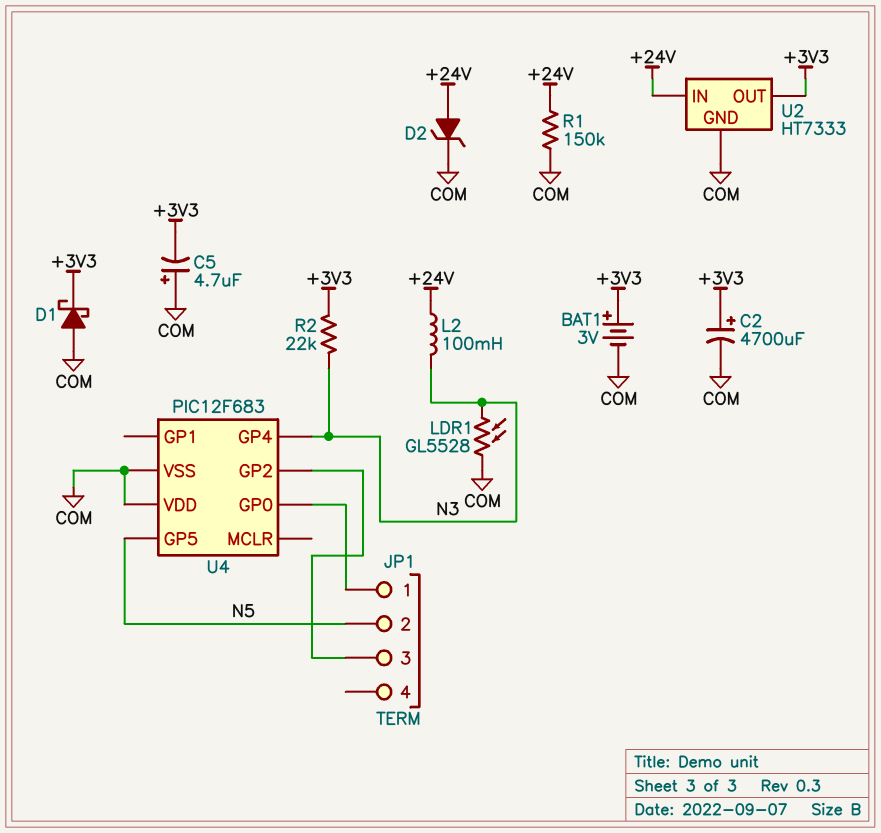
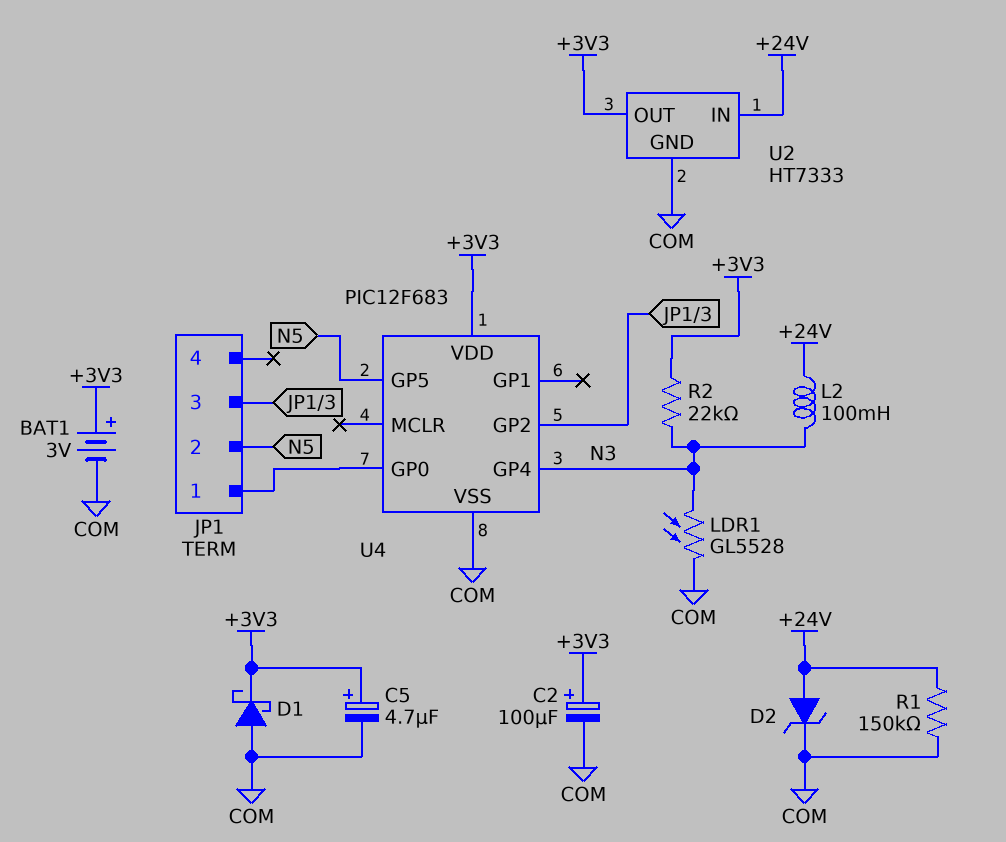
C2: 4700uF (plus +3V3, minus COM) -> 100uF (plus +3V3, minus COM)
C5: 4.7uF (plus COM, minus +3V3) -> 4.7uF (plus +3V3, minus COM)
U4 pin VDD: COM -> +3V3

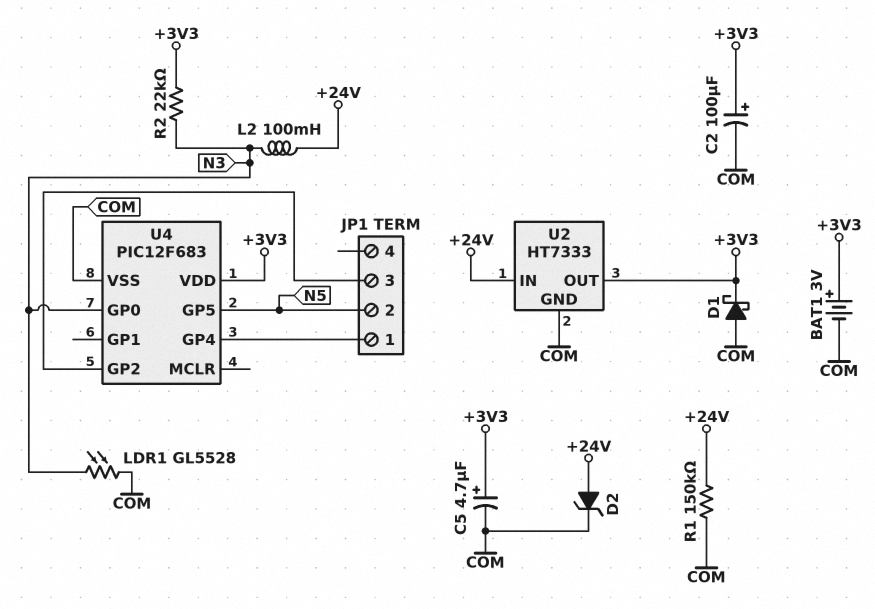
U4 pin GP0: JP1/1 -> N3
U4 pin GP4: N3 -> JP1/1

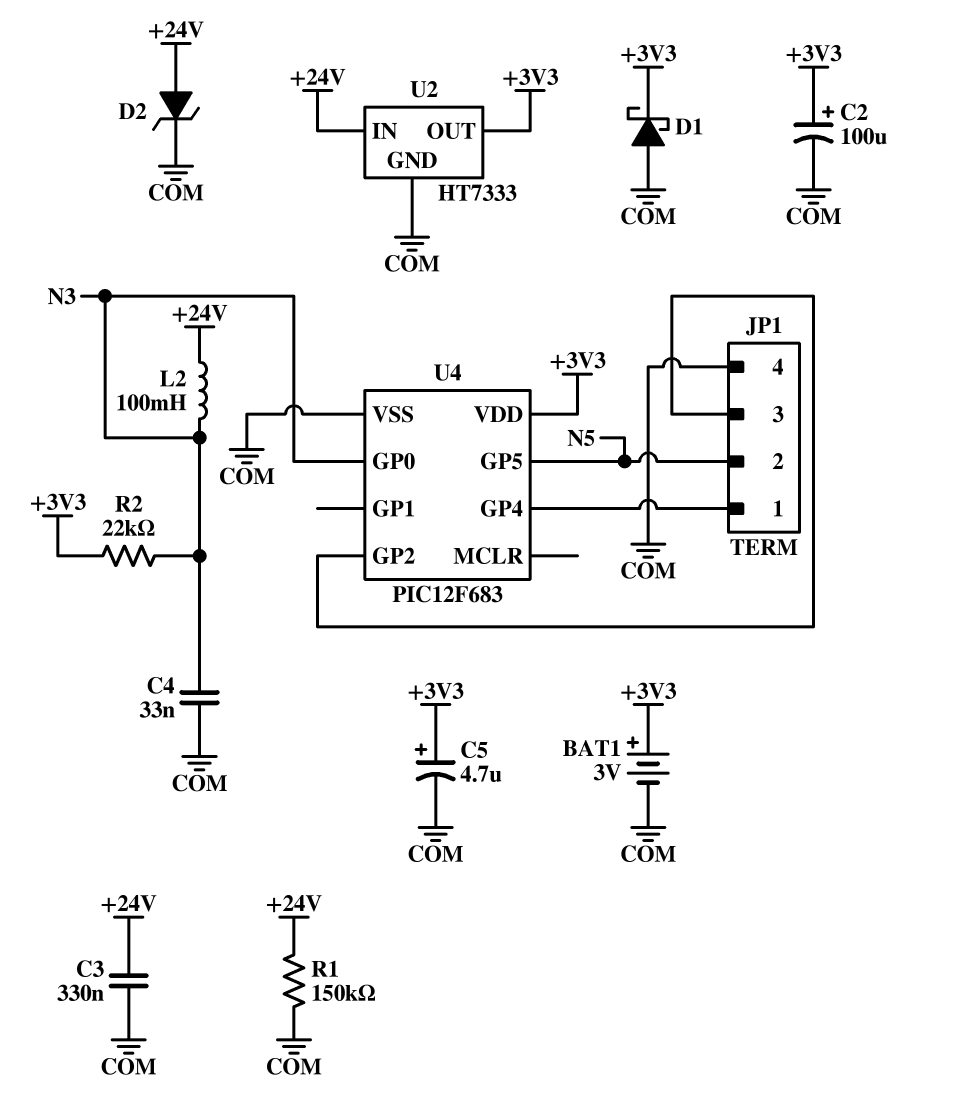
C3: none -> 330nF (+24V, COM)
C4: none -> 33nF (COM, N3)
JP1 pin 4: none -> COM
LDR1: GL5528 (COM, N3) -> none

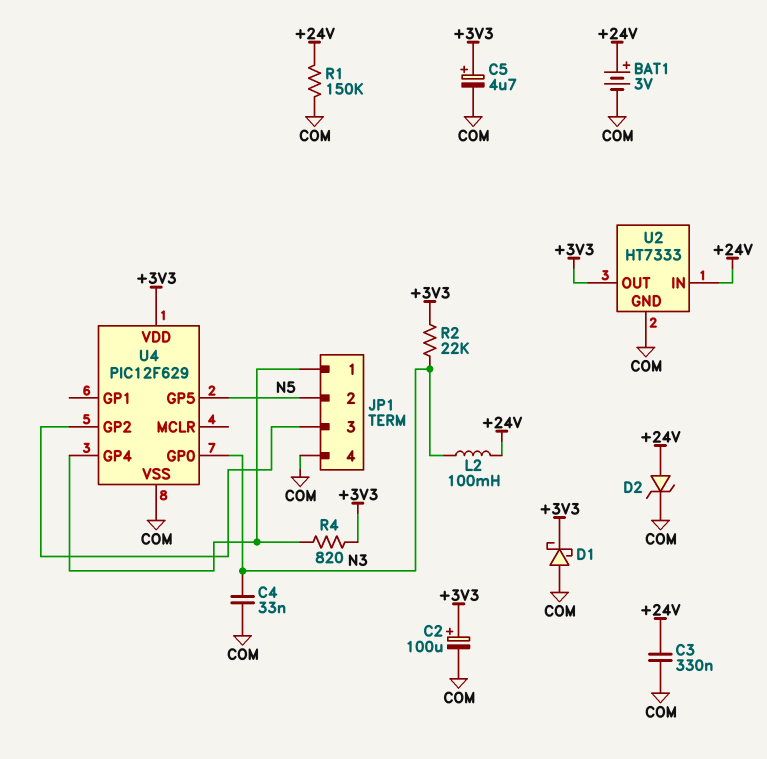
BAT1: 3V (plus +3V3, minus COM) -> 3V (plus +24V, minus COM)
R4: none -> 820 (+3V3, JP1/1)
U4: PIC12F683 -> PIC12F629

